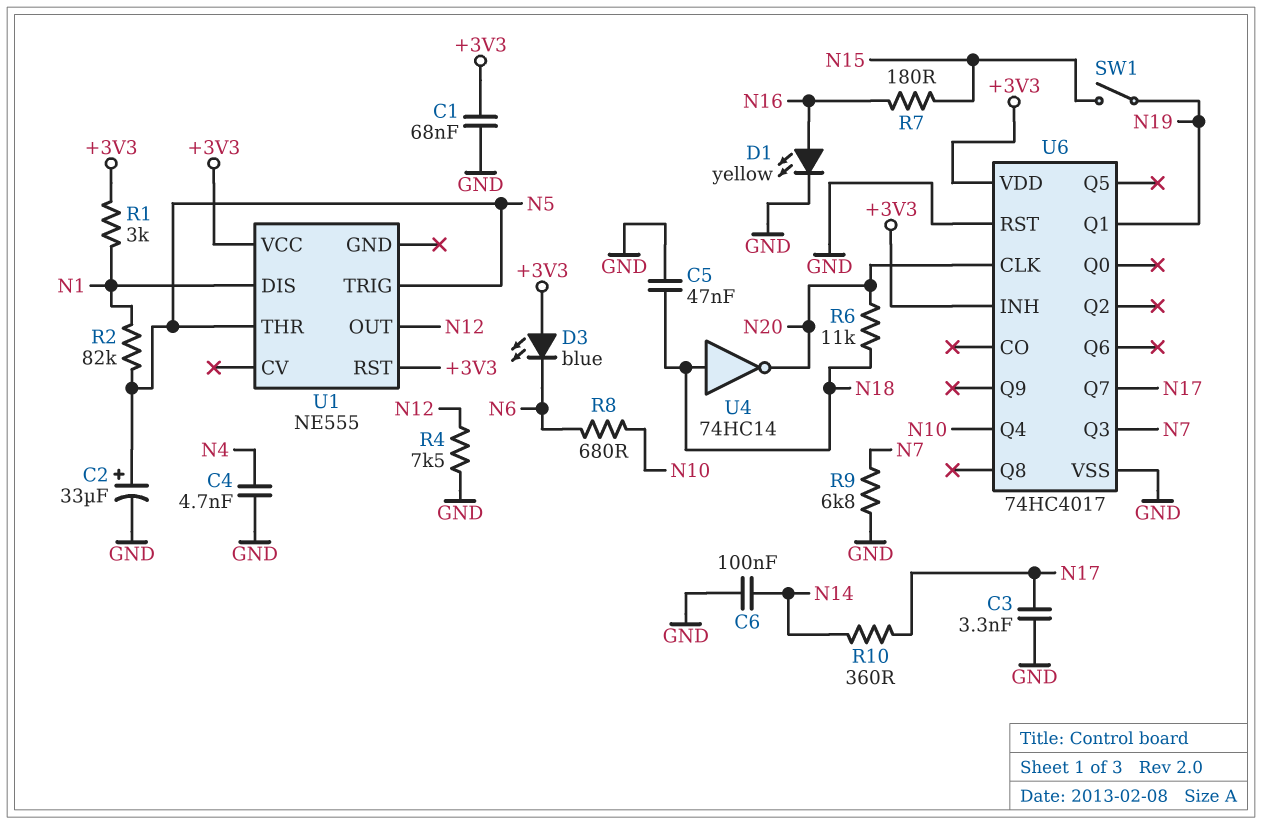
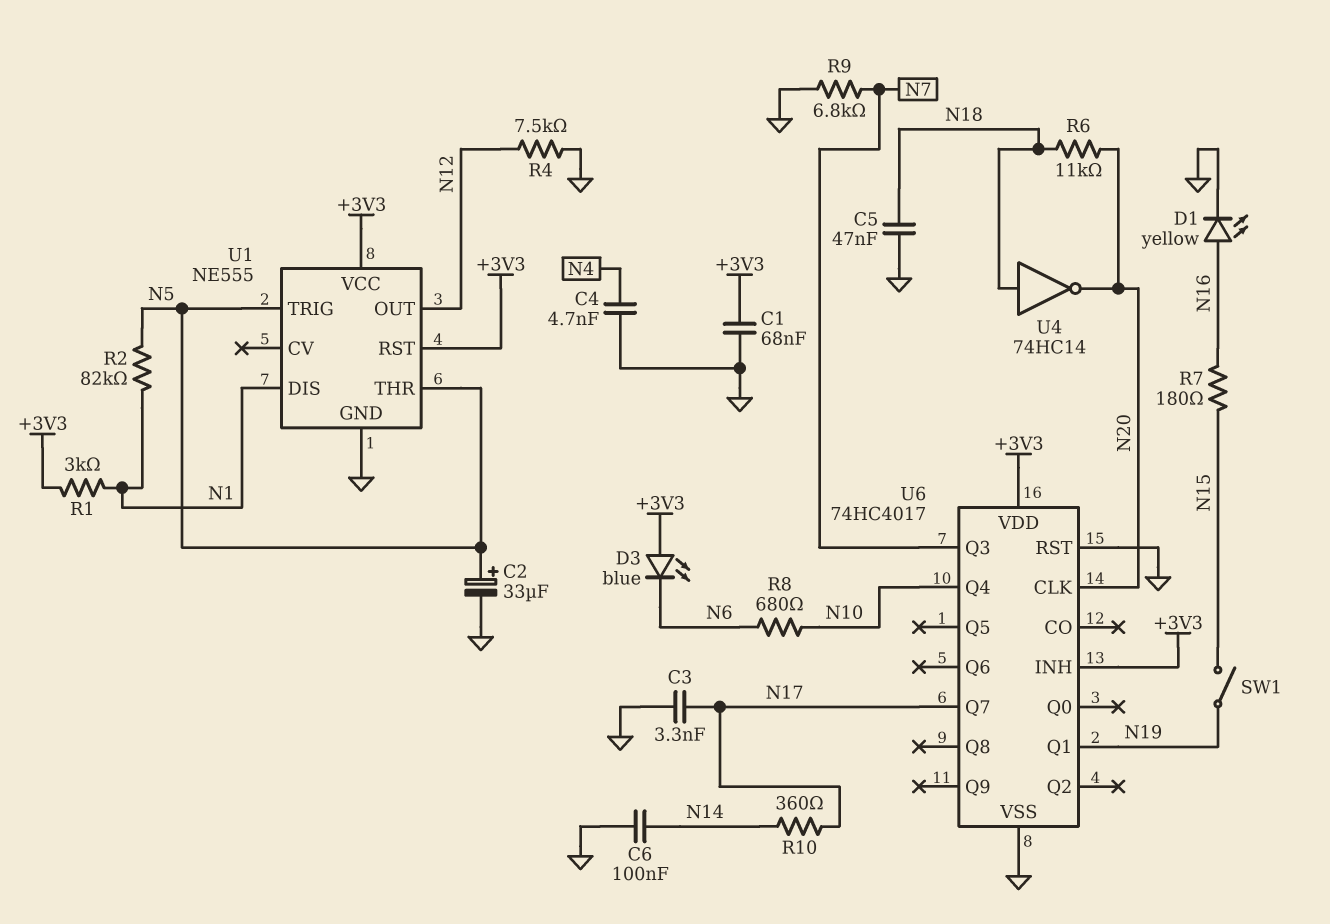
U1 pin GND: none -> GND

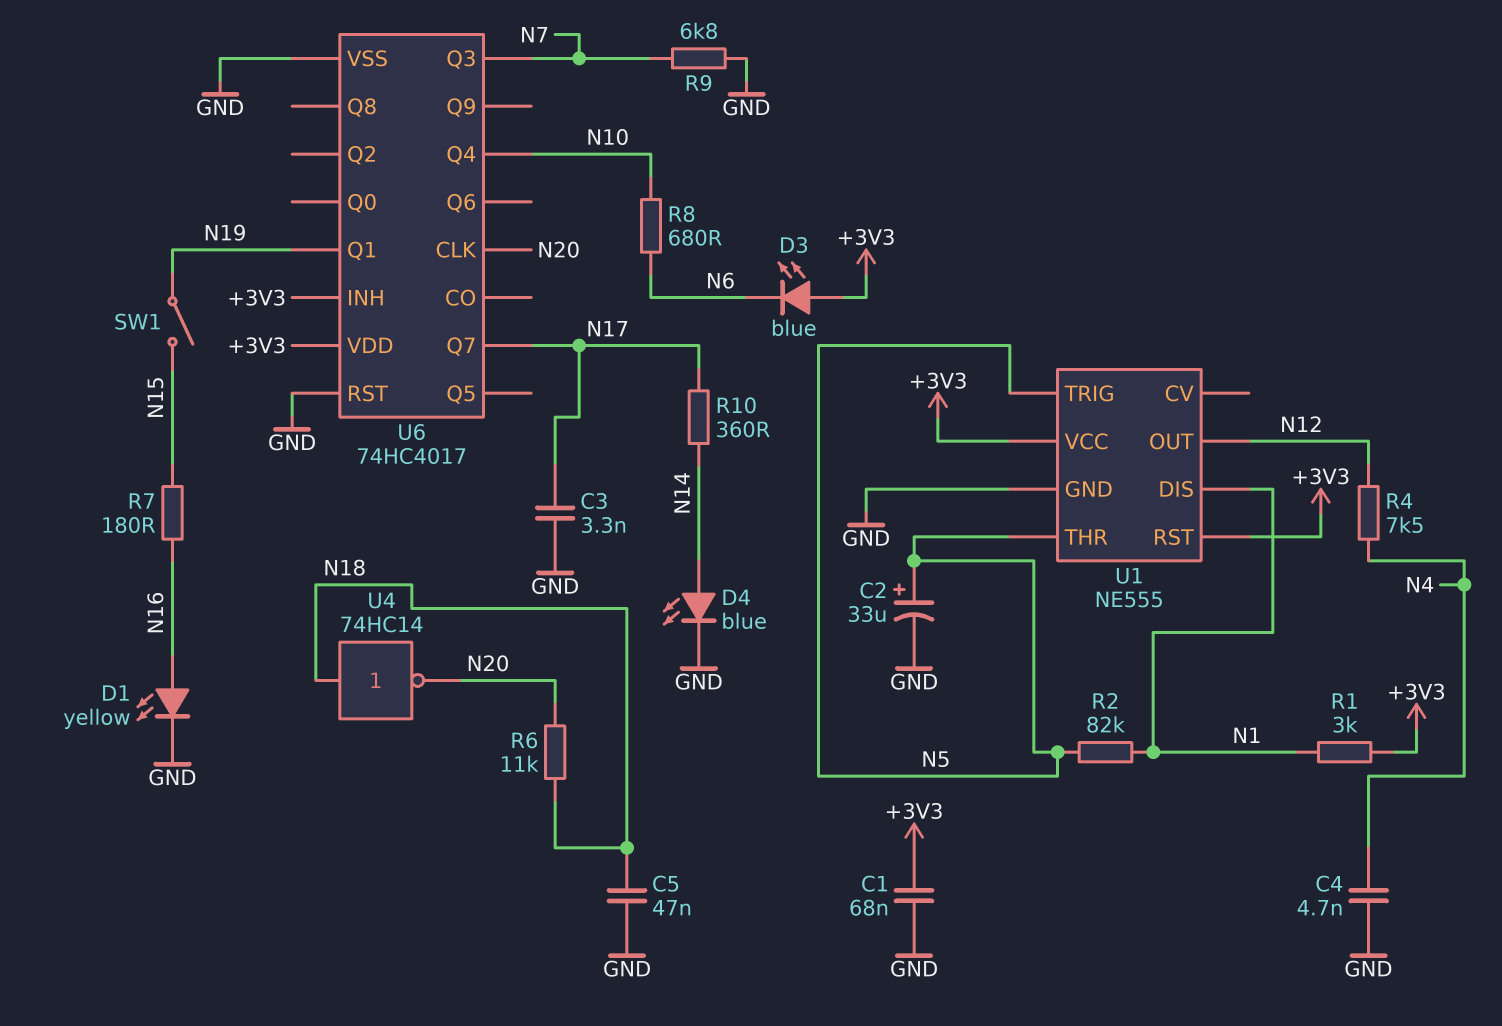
C6: 100nF (GND, N14) -> none
D4: none -> LED blue (A N14, K GND)
R4: 7.5k (GND, N12) -> 7.5k (N4, N12)

